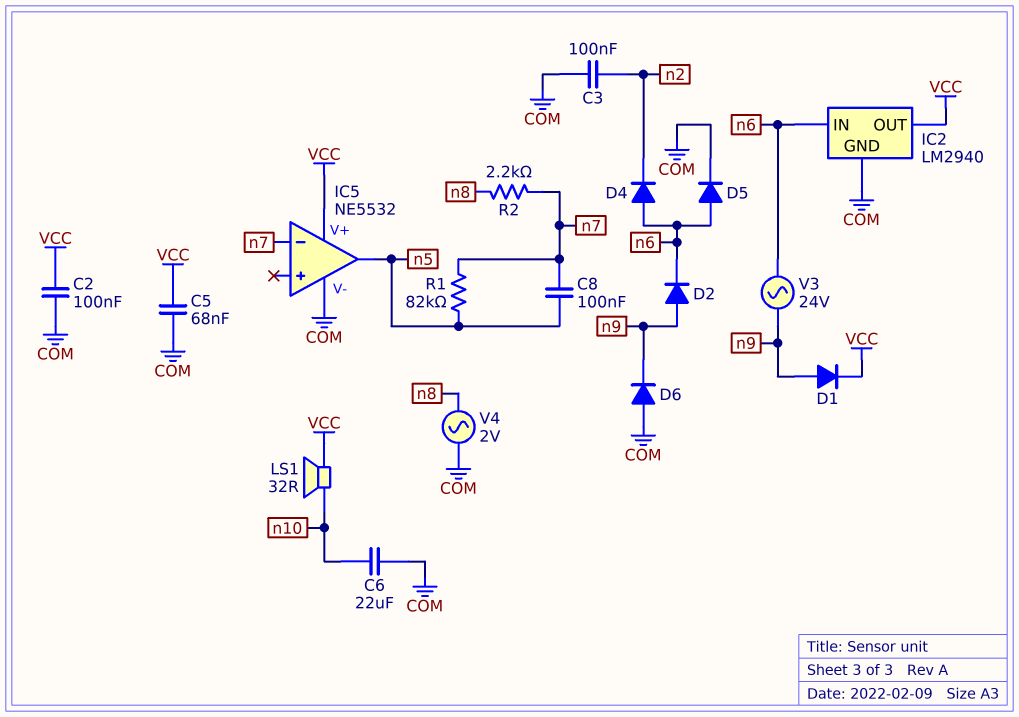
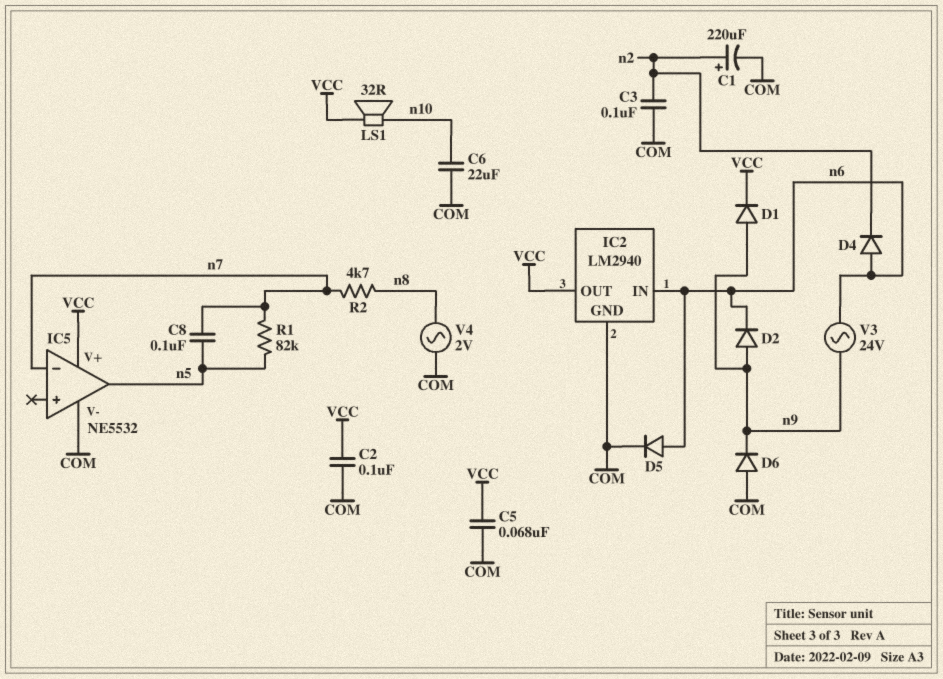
C1: none -> 220uF (plus n2, minus COM)
R2: 2.2k (n7, n8) -> 4.7k (n7, n8)

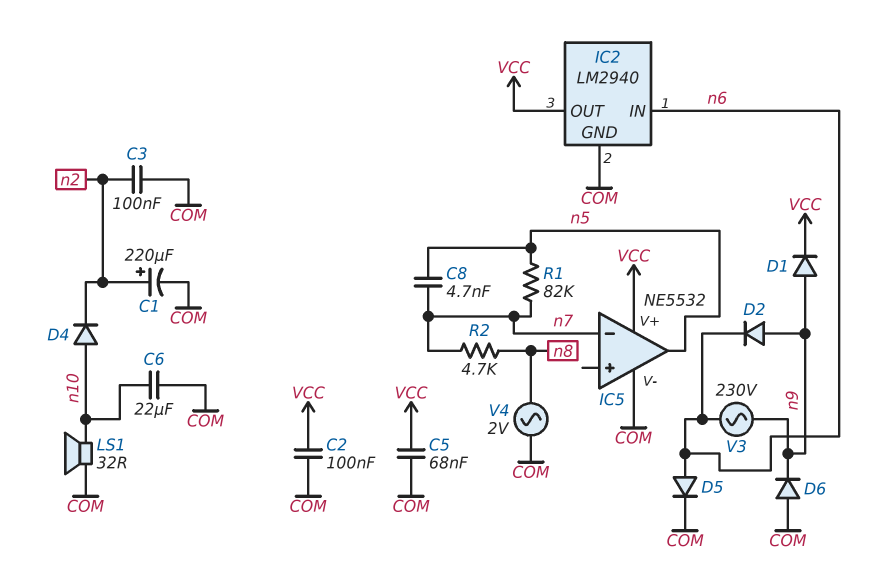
C8: 100nF (n5, n7) -> 4.7nF (n5, n7)
D4: diode (A n6, K n2) -> diode (A n10, K n2)
LS1: speaker 32R (VCC, n10) -> speaker 32R (COM, n10)
V3: AC 24V (n6, n9) -> AC 230V (n6, n9)

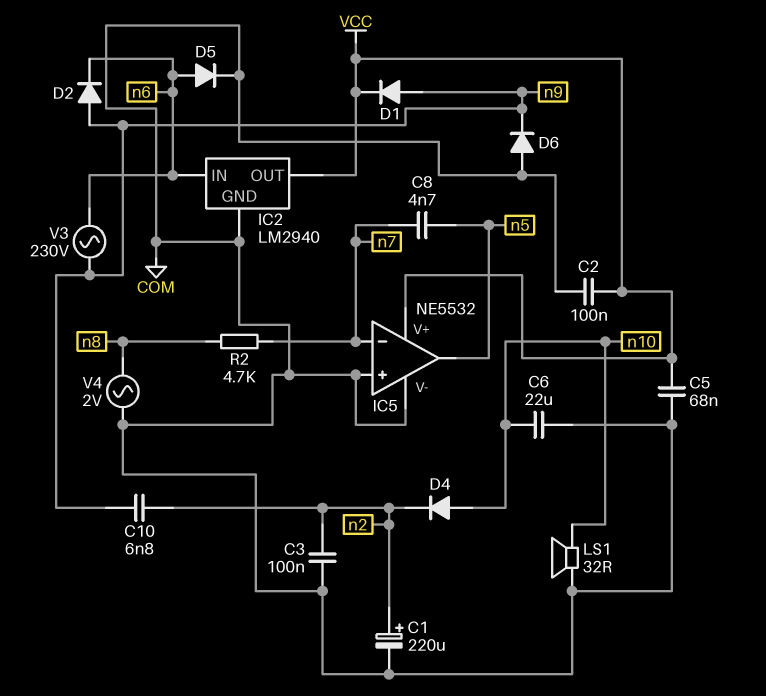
C10: none -> 6.8nF (n2, n9)
IC5 pin in+: none -> COM
R1: 82k (n5, n7) -> none

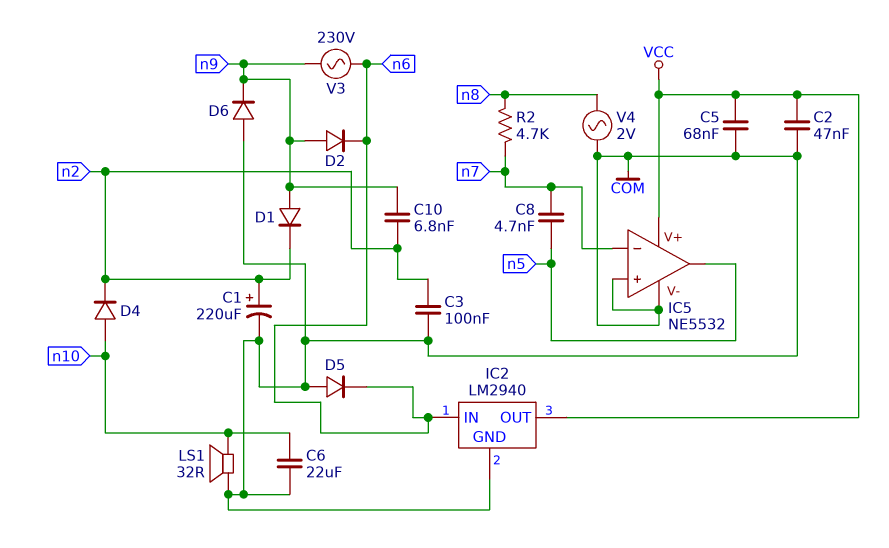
C2: 100nF (COM, VCC) -> 47nF (COM, VCC)
D1: diode (A n9, K VCC) -> diode (A n9, K n2)
D5: diode (A n6, K COM) -> diode (A COM, K n6)

